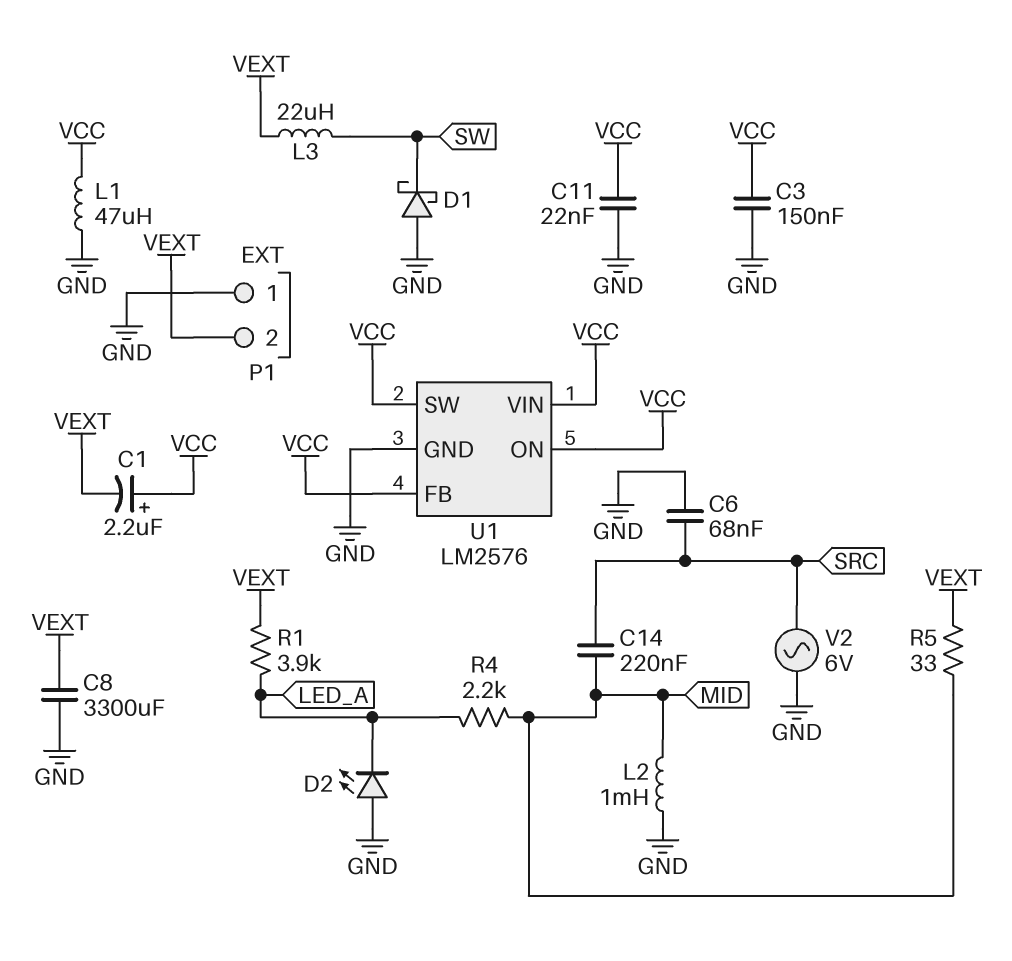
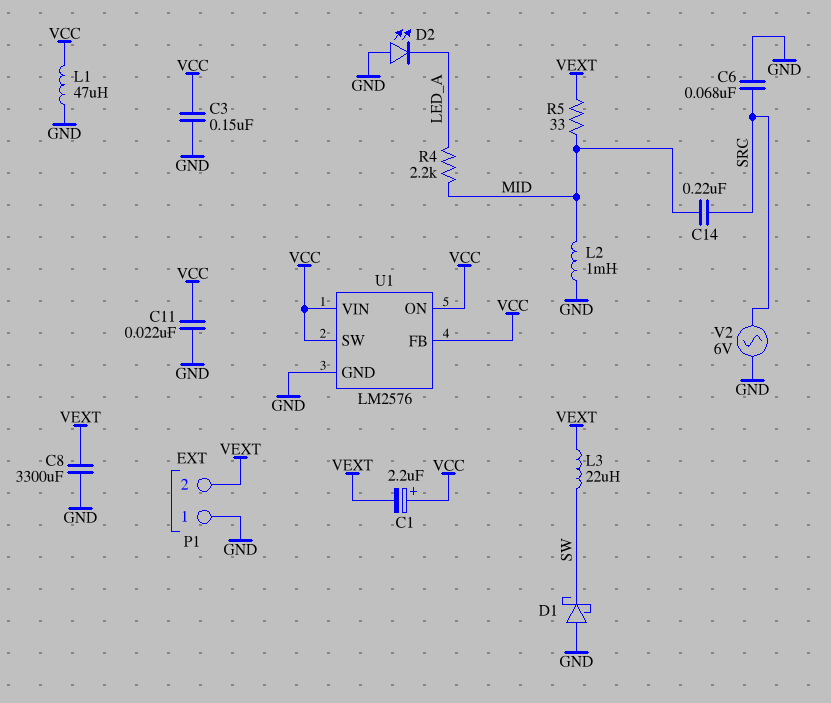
R1: 3.9k (LED_A, VEXT) -> none

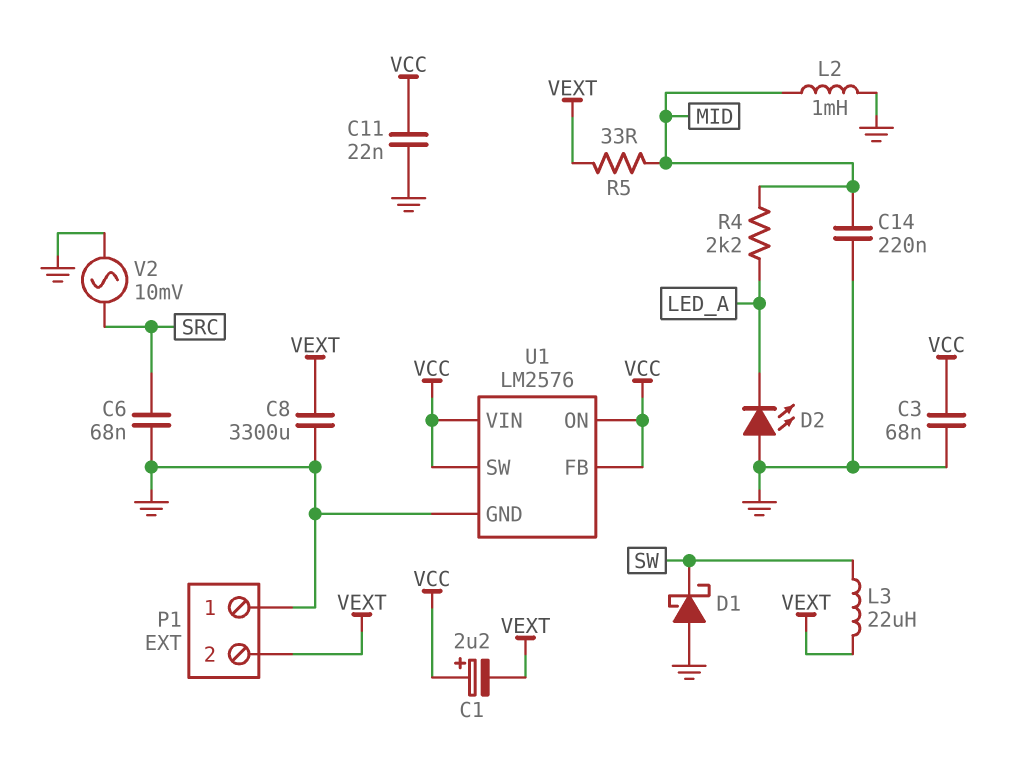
C3: 150nF (GND, VCC) -> 68nF (GND, VCC)
C14: 220nF (MID, SRC) -> 220nF (GND, MID)
L1: 47uH (GND, VCC) -> none
V2: AC 6V (GND, SRC) -> AC 10mV (GND, SRC)

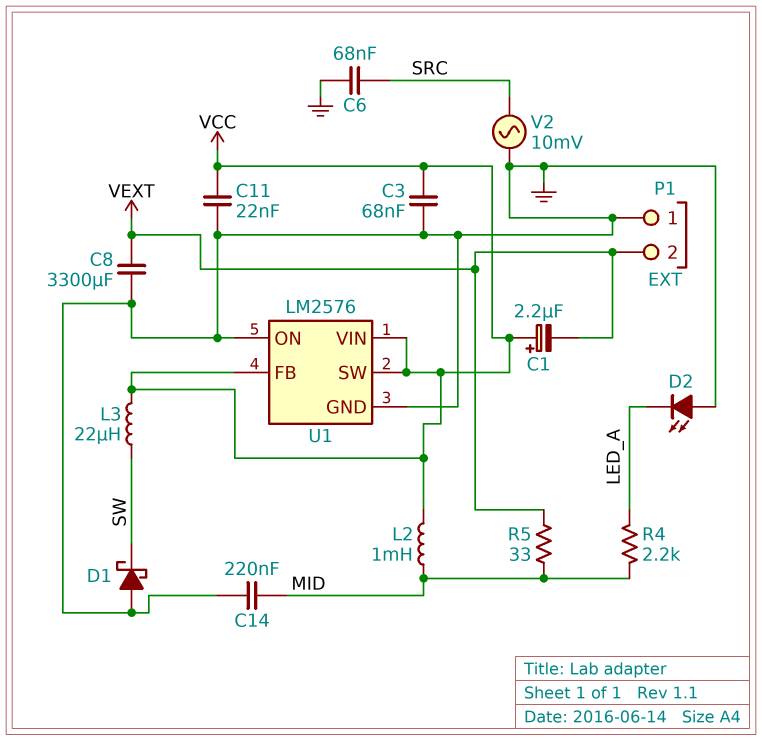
L2: 1mH (GND, MID) -> 1mH (MID, VCC)
L3: 22uH (SW, VEXT) -> 22uH (SW, VCC)
U1 pin ON: VCC -> GND

